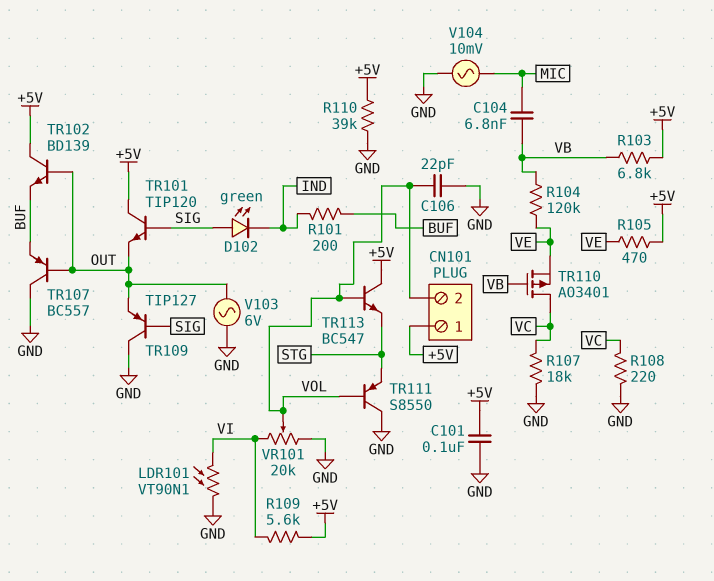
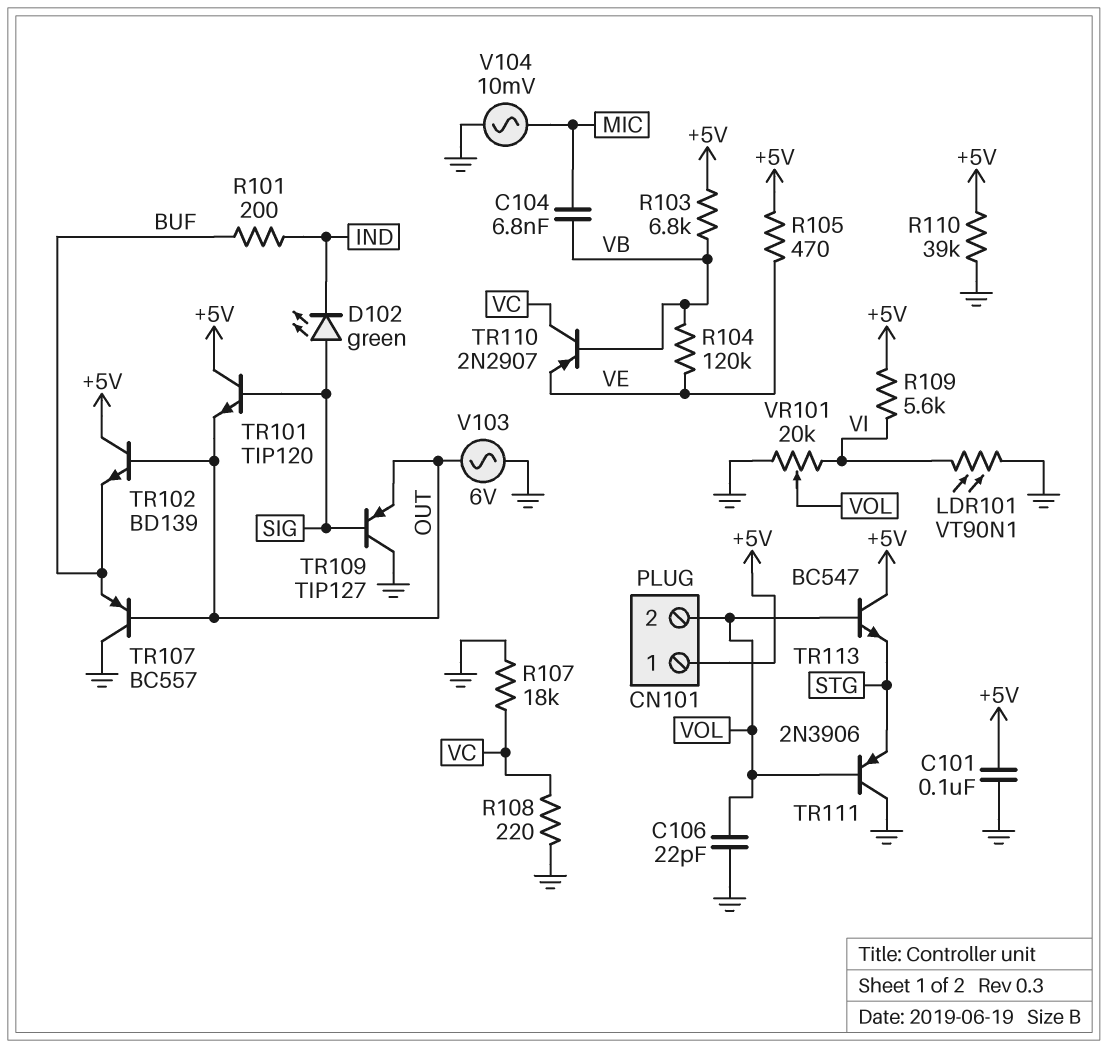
TR110: PMOS AO3401 (G VB, D VC, S VE) -> PNP 2N2907 (B VB, C VC, E VE)
TR111: PNP S8550 (B VOL, C GND, E STG) -> PNP 2N3906 (B VOL, C GND, E STG)

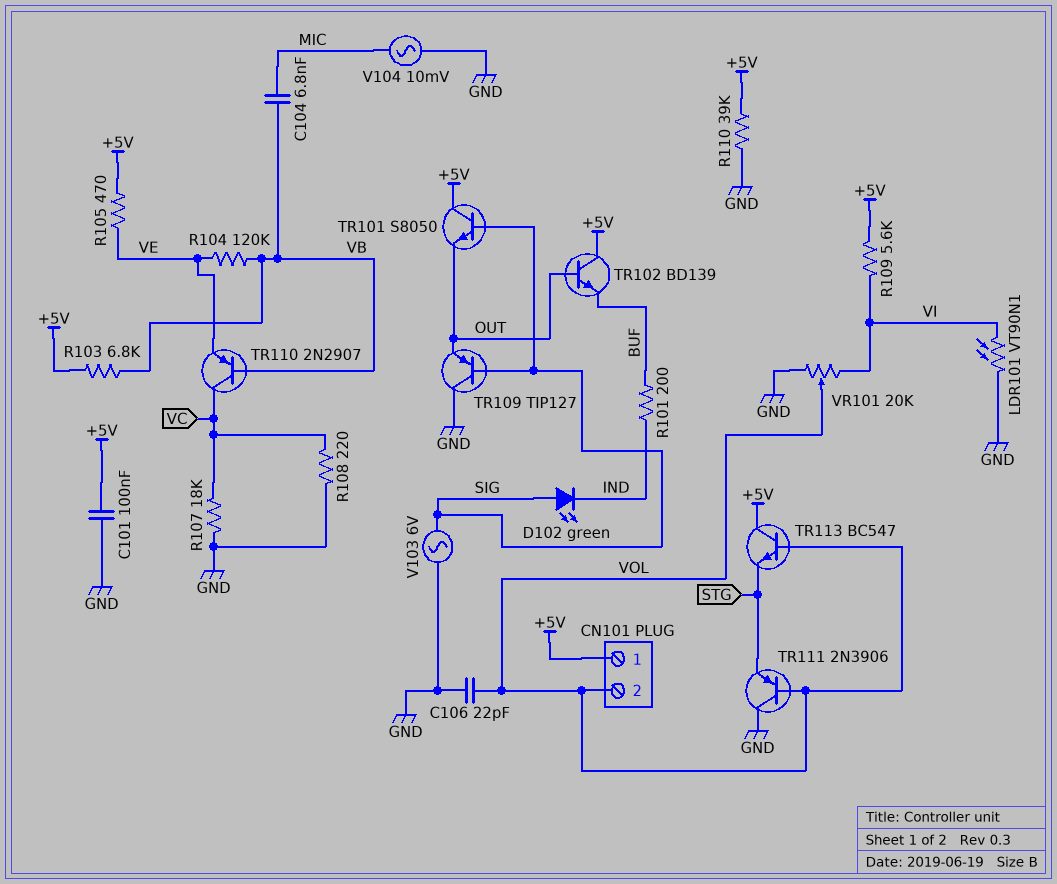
TR101: NPN TIP120 (B SIG, C +5V, E OUT) -> NPN S8050 (B SIG, C +5V, E OUT)
TR107: PNP BC557 (B OUT, C GND, E BUF) -> none
V103: AC 6V (GND, OUT) -> AC 6V (GND, SIG)

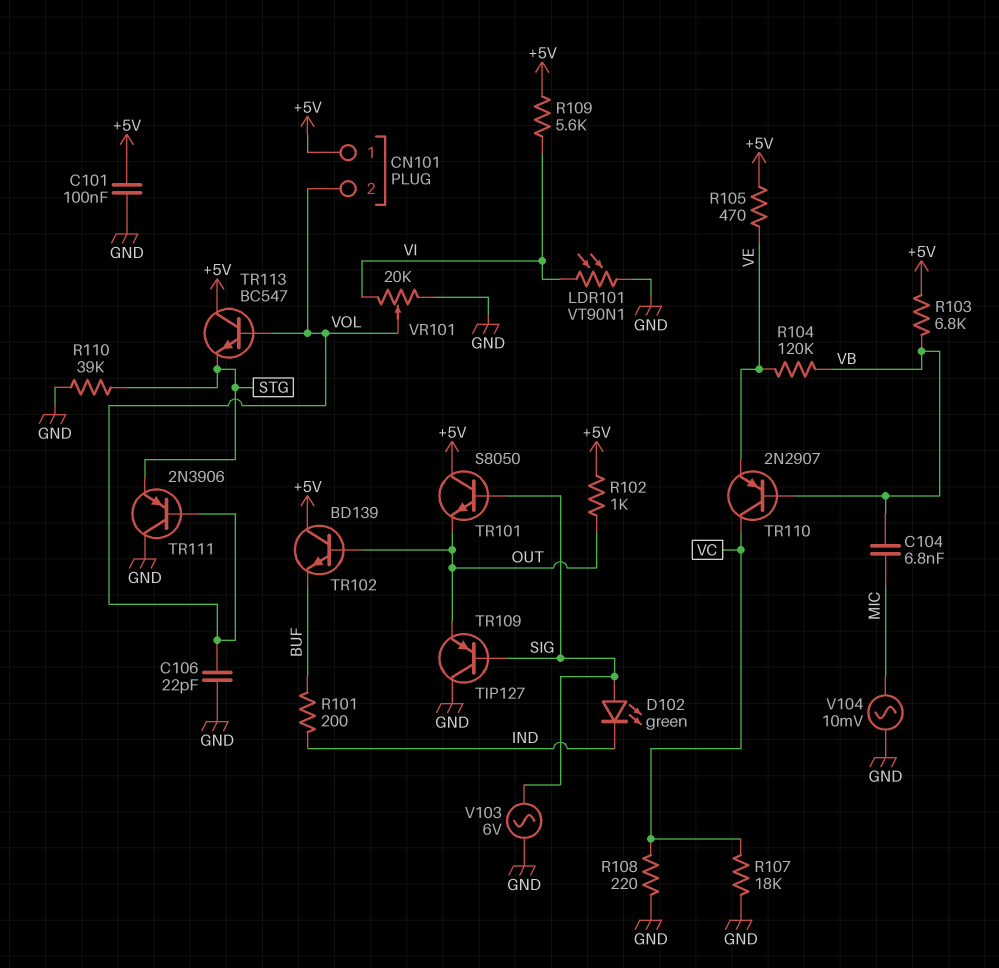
R102: none -> 1k (+5V, OUT)
R110: 39k (+5V, GND) -> 39k (GND, STG)

